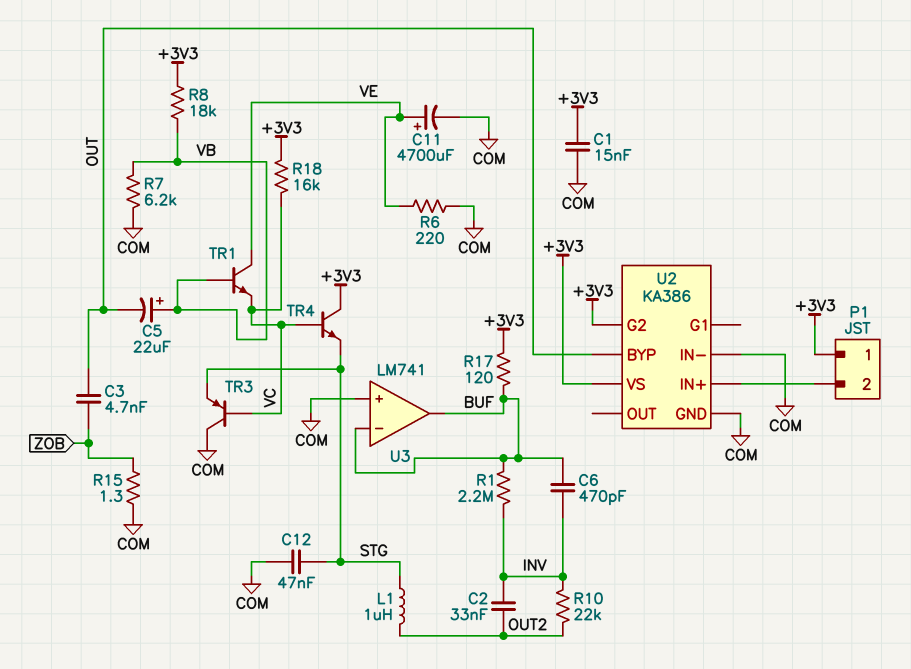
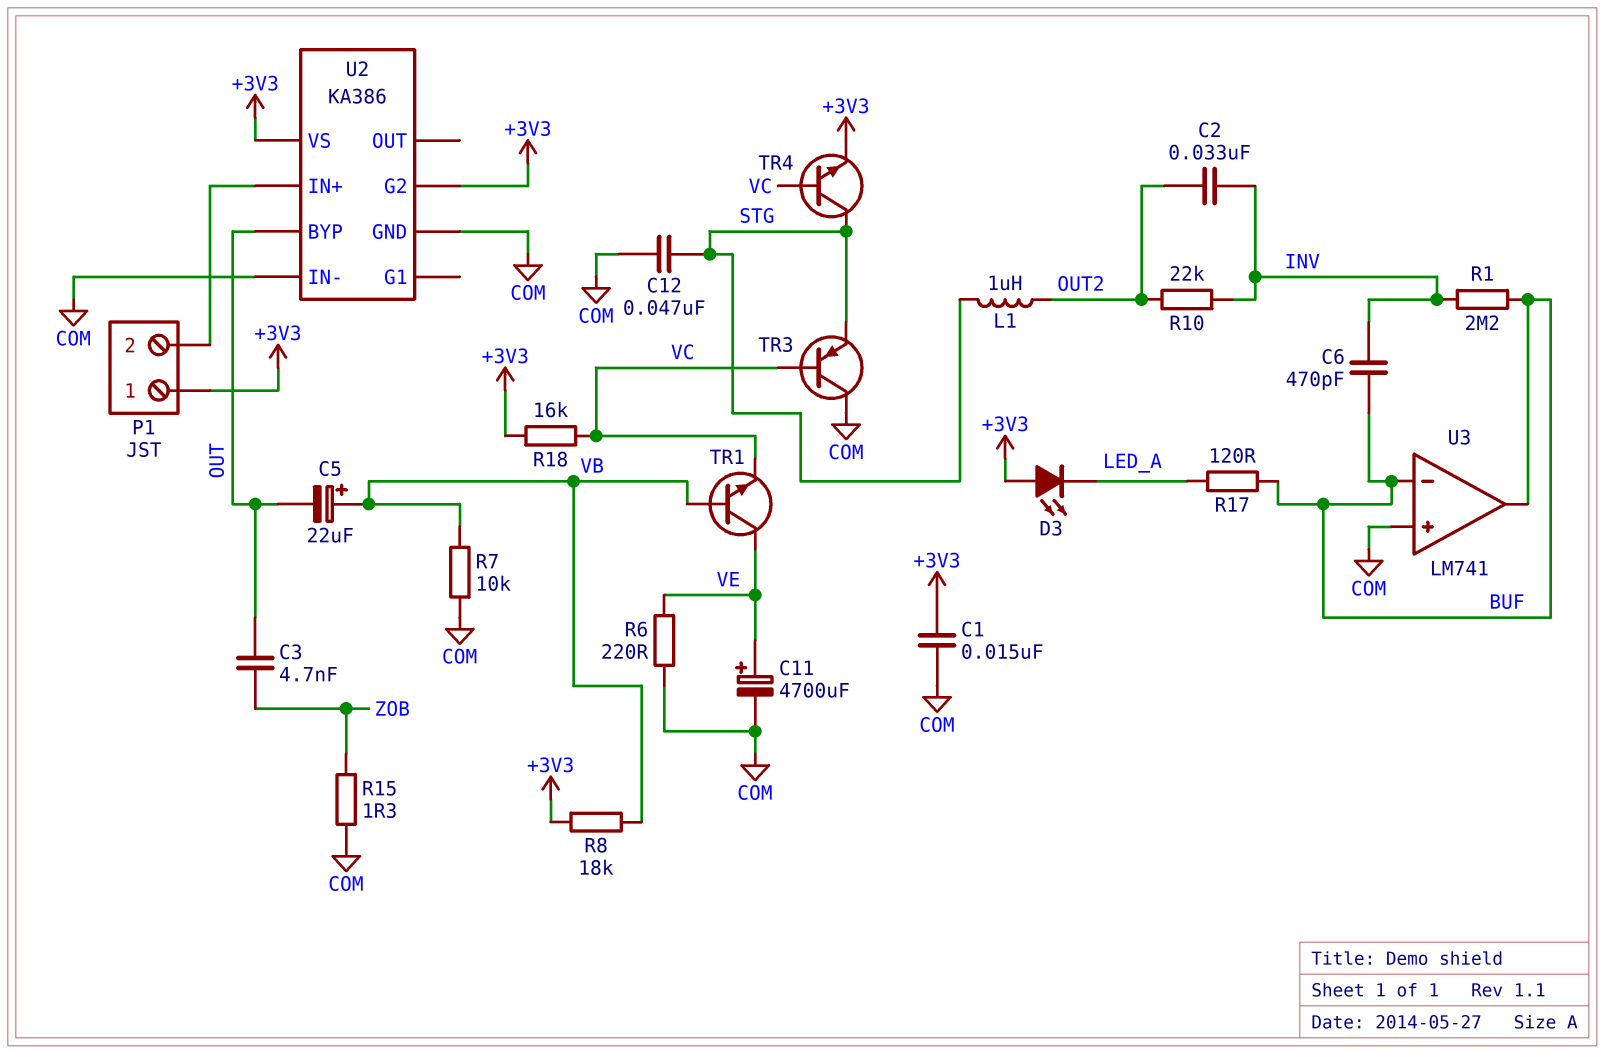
D3: none -> LED (A +3V3, K LED_A)
R7: 6.2k (COM, VB) -> 10k (COM, VB)
R17: 120 (+3V3, BUF) -> 120 (BUF, LED_A)
TR4: NPN (B VC, C +3V3, E STG) -> NPN (B VC, C STG, E +3V3)

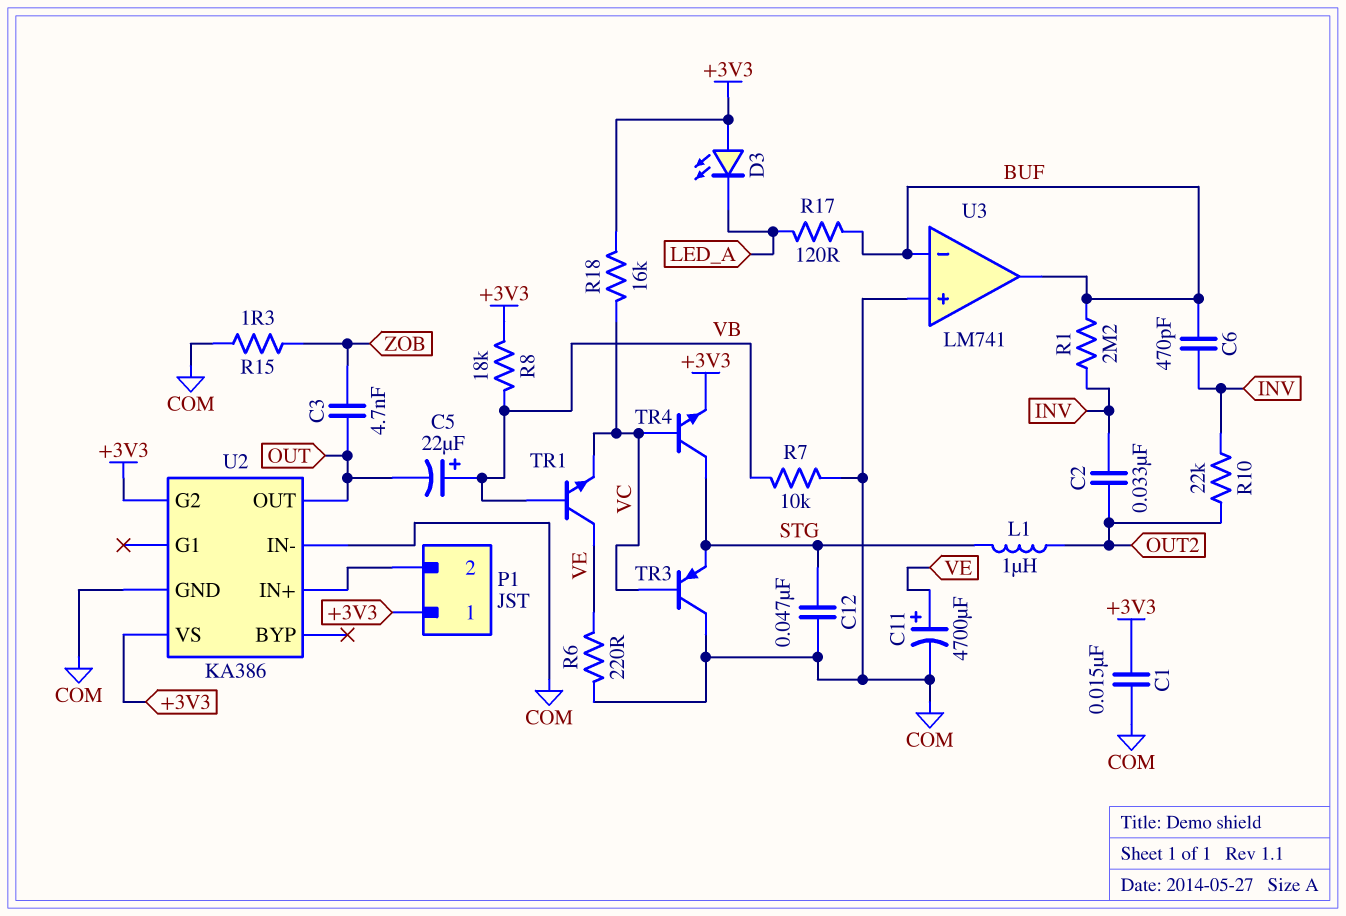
U2 pin BYP: OUT -> none
U2 pin OUT: none -> OUT

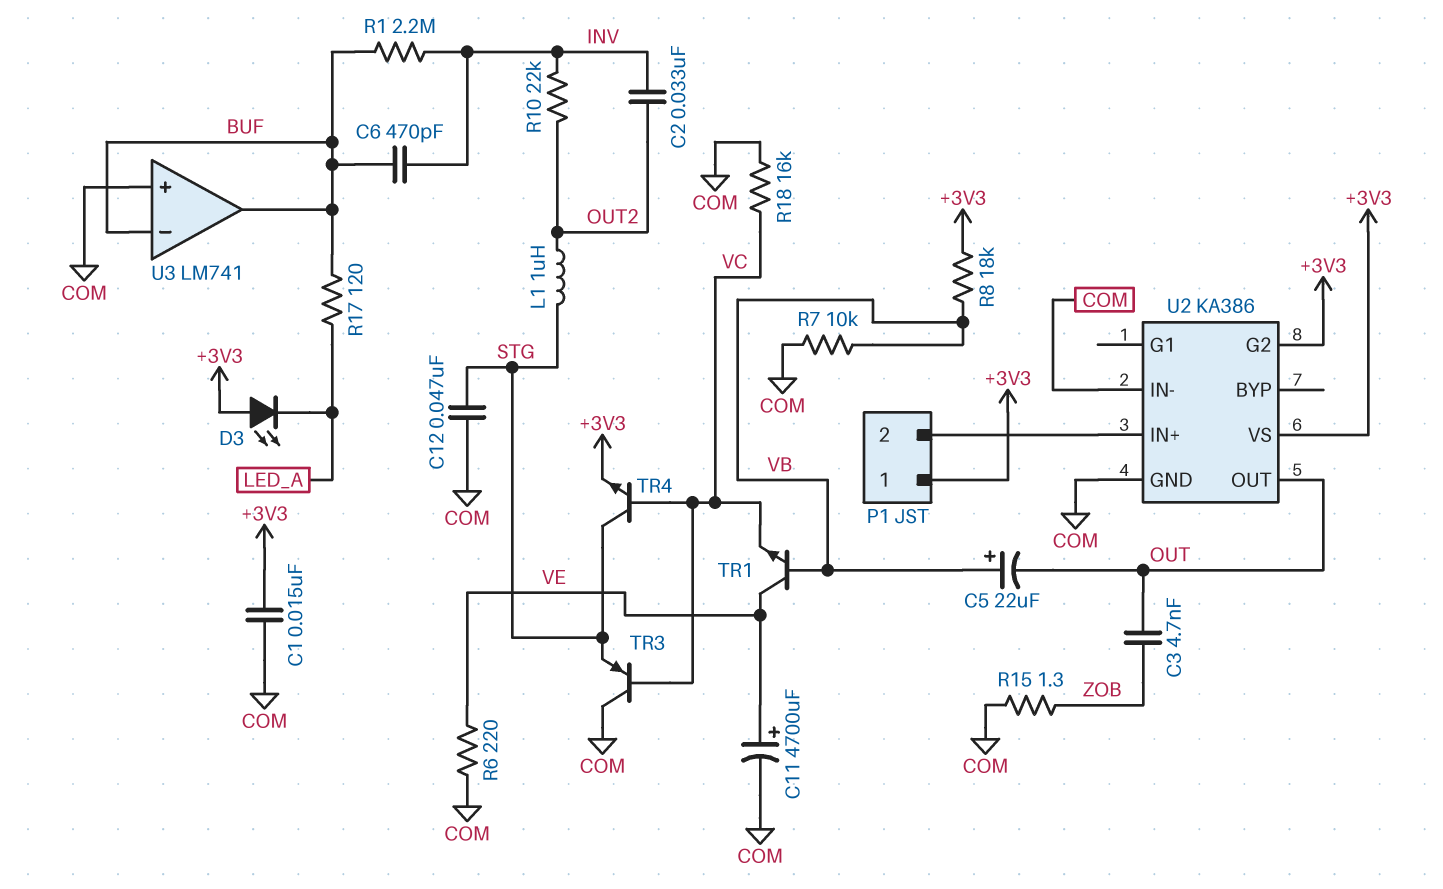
R18: 16k (+3V3, VC) -> 16k (COM, VC)

